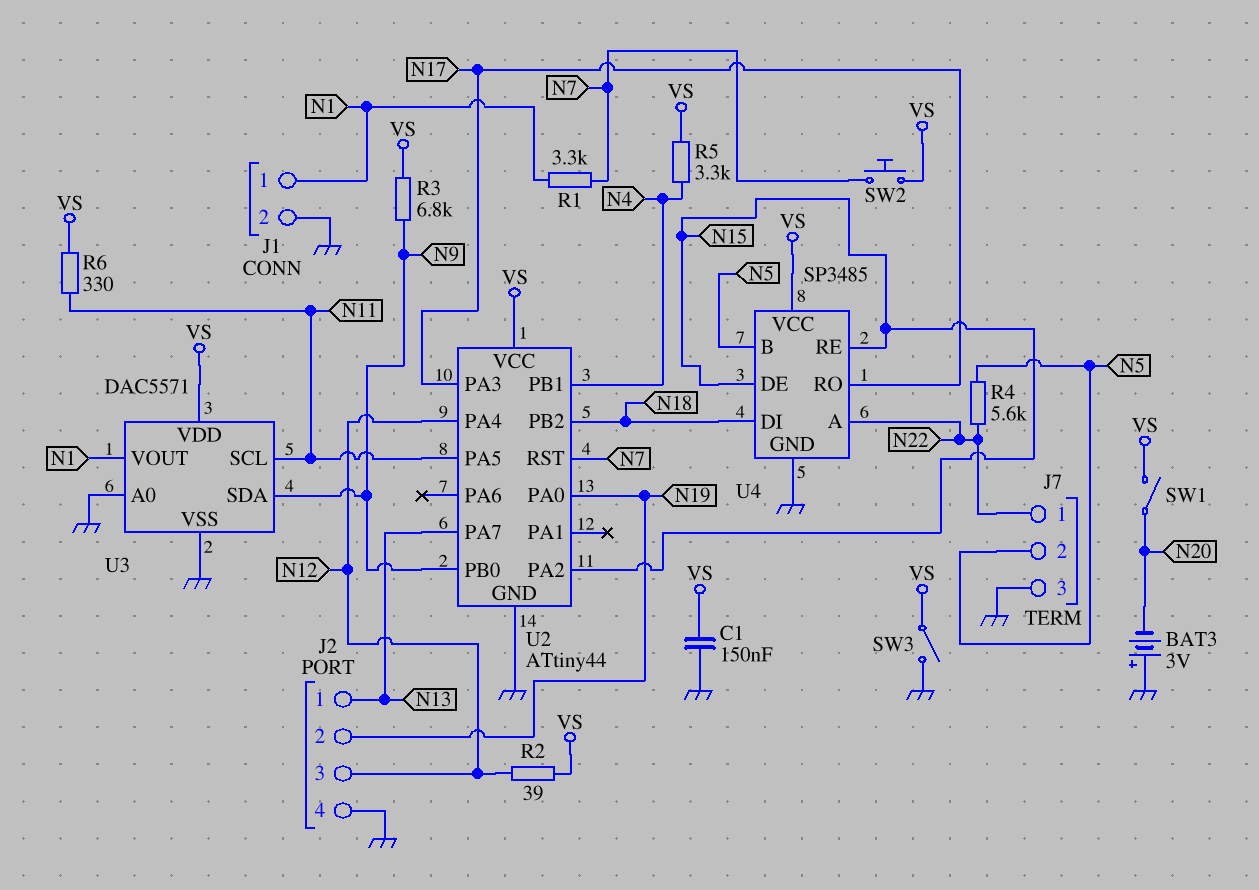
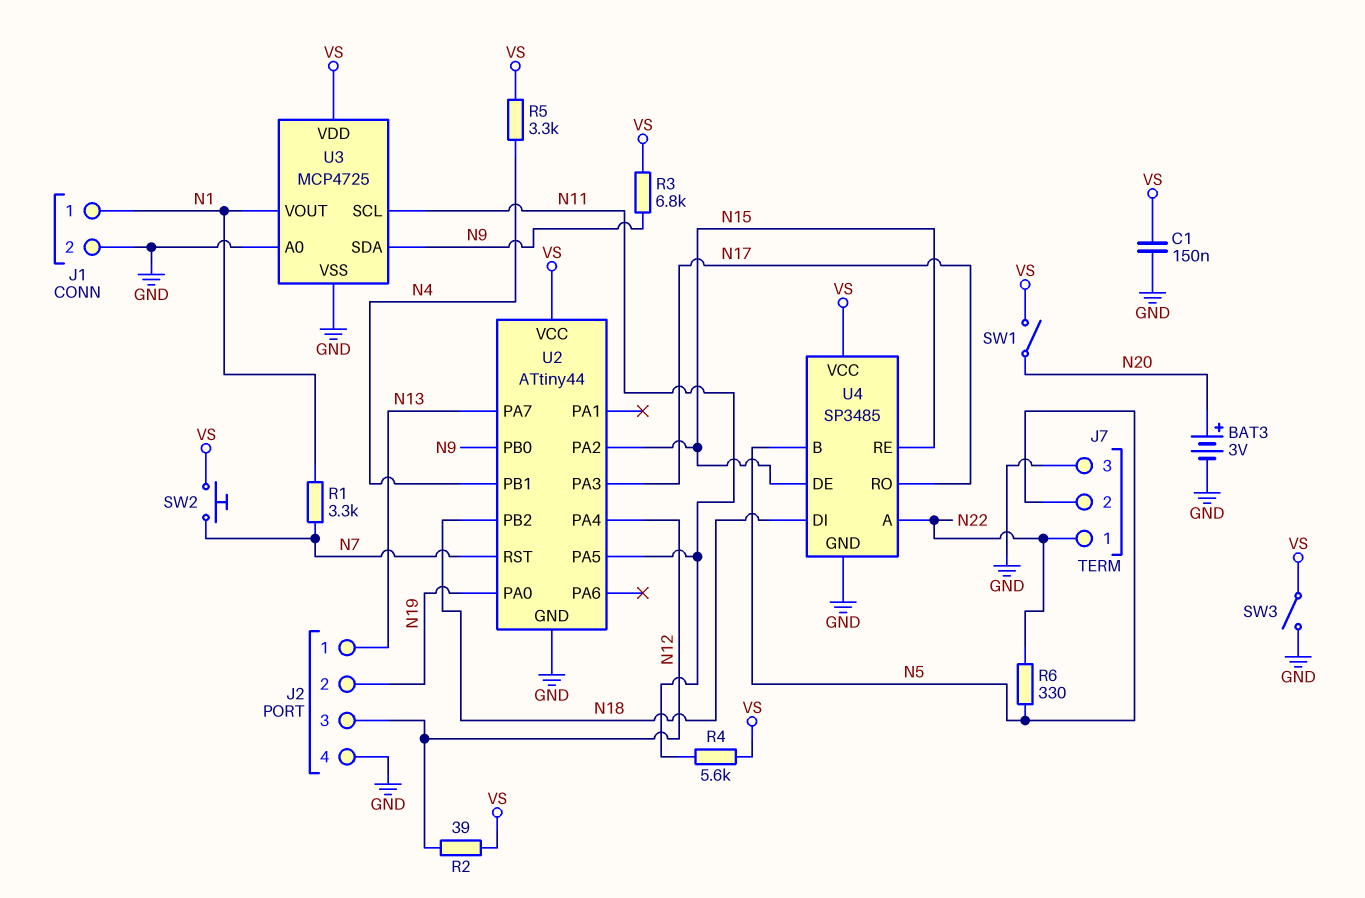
BAT3: 3V (plus GND, minus N20) -> 3V (plus N20, minus GND)
R4: 5.6k (N5, N22) -> 5.6k (N11, VS)
R6: 330 (N11, VS) -> 330 (N5, N22)
U3: DAC5571 -> MCP4725

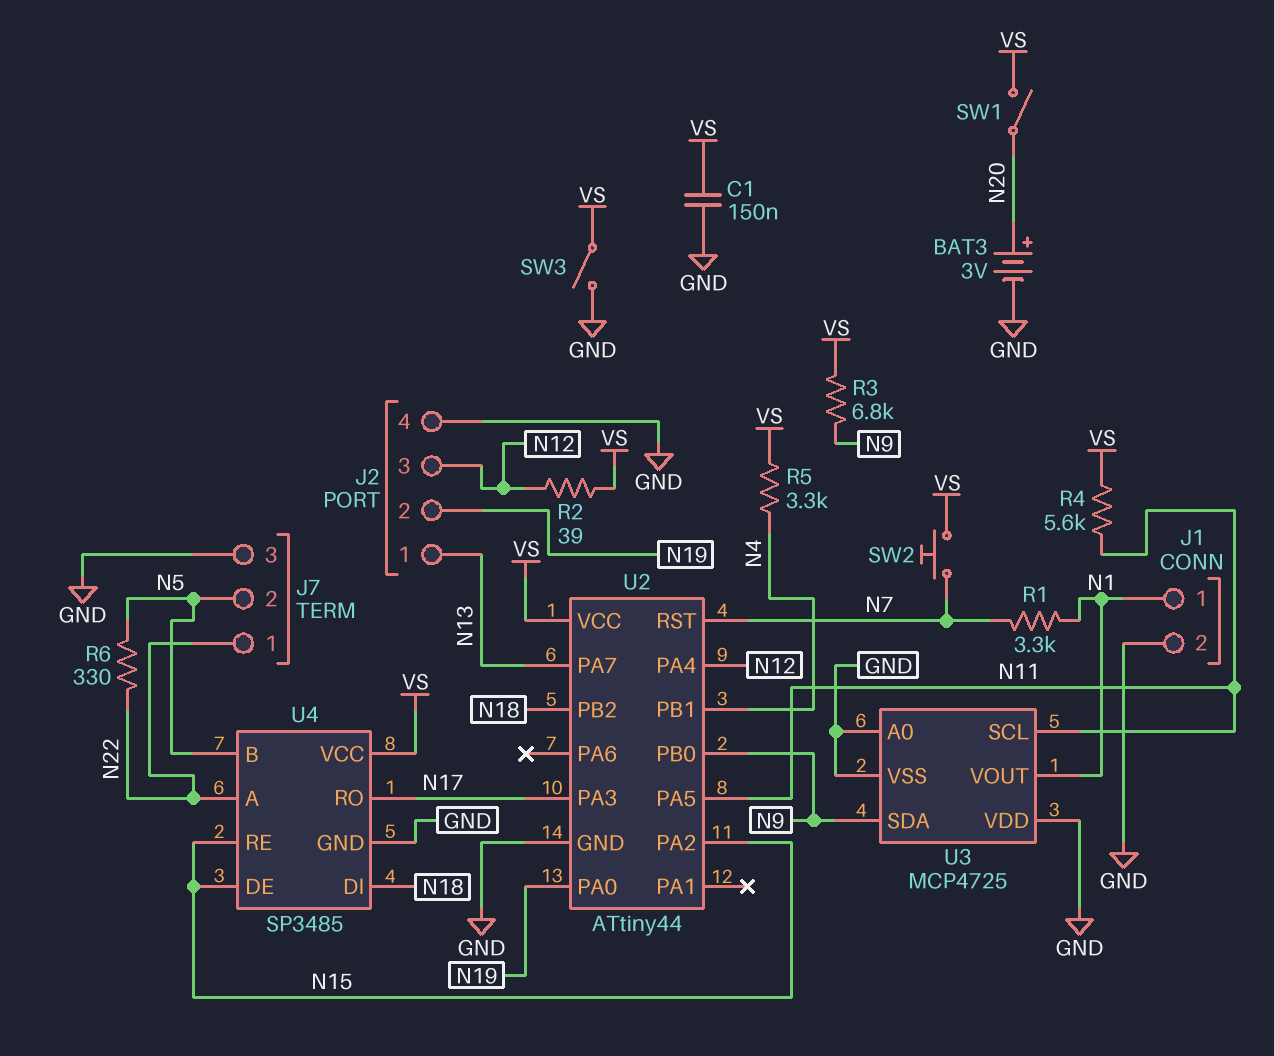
U3 pin VDD: VS -> GND

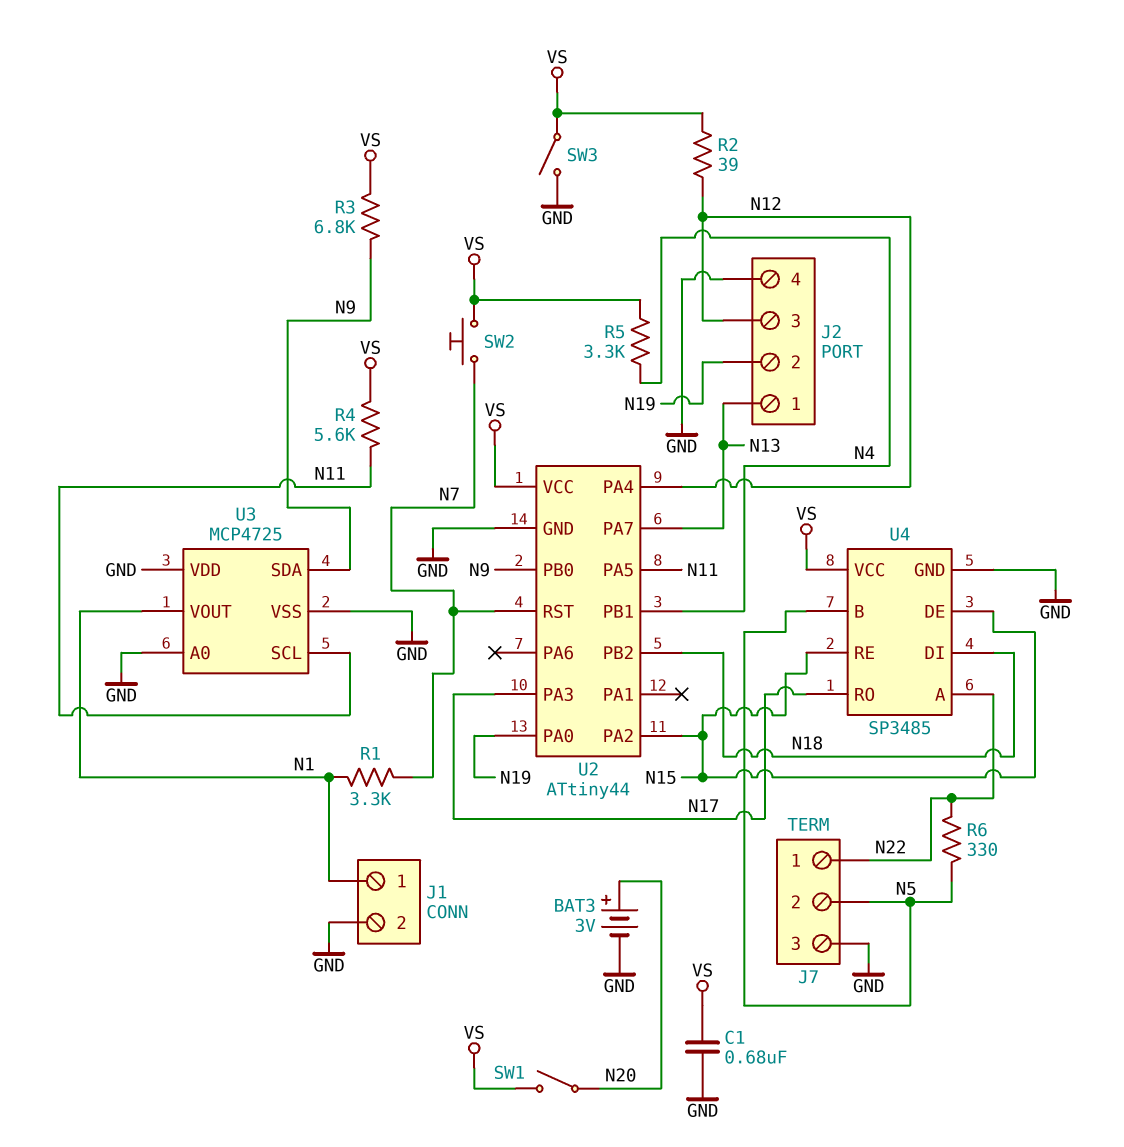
C1: 150nF (GND, VS) -> 680nF (GND, VS)

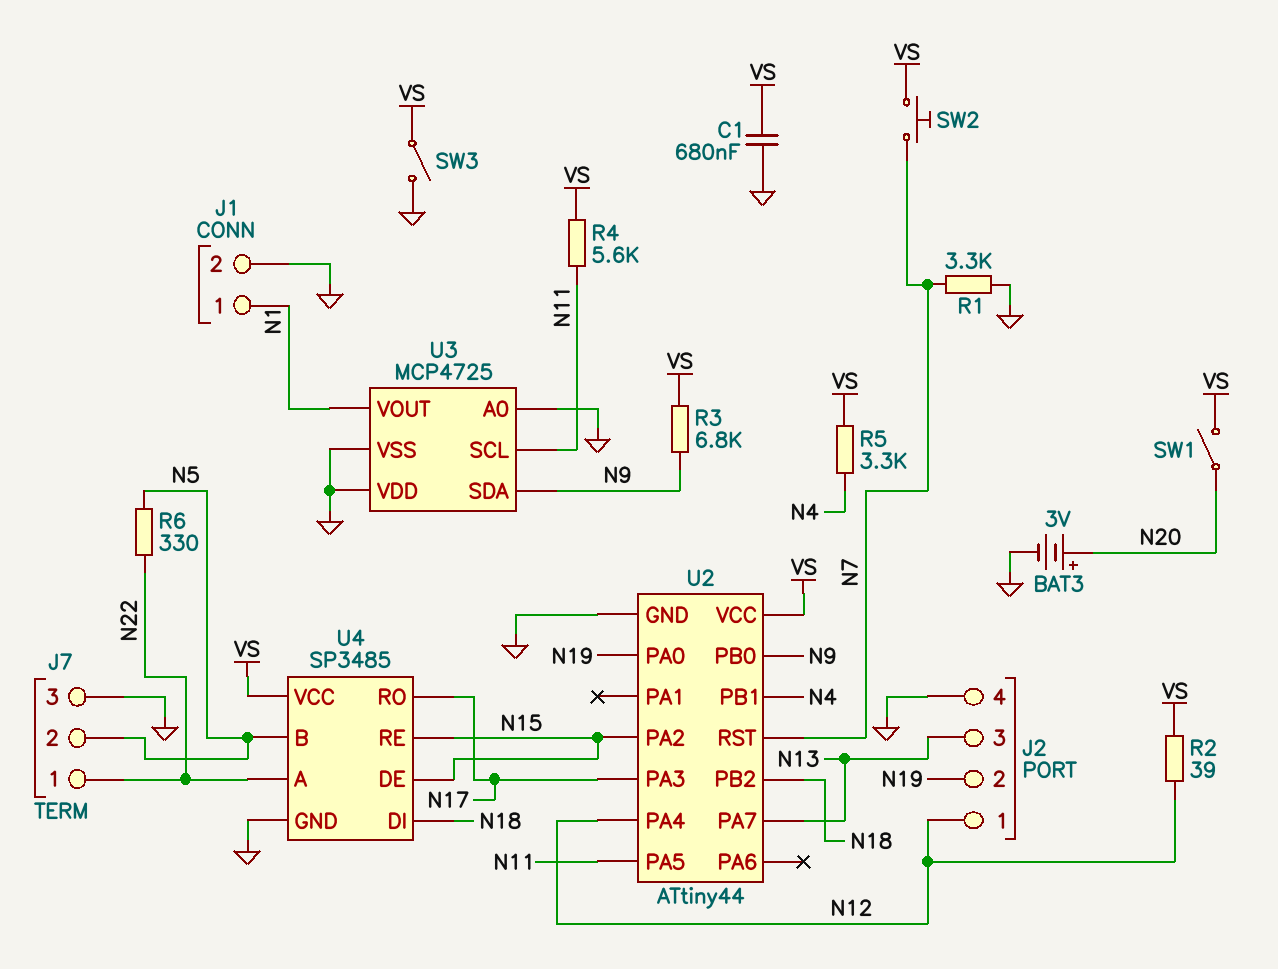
J2 pin 1: N13 -> N12
J2 pin 3: N12 -> N13
R1: 3.3k (N1, N7) -> 3.3k (GND, N7)

